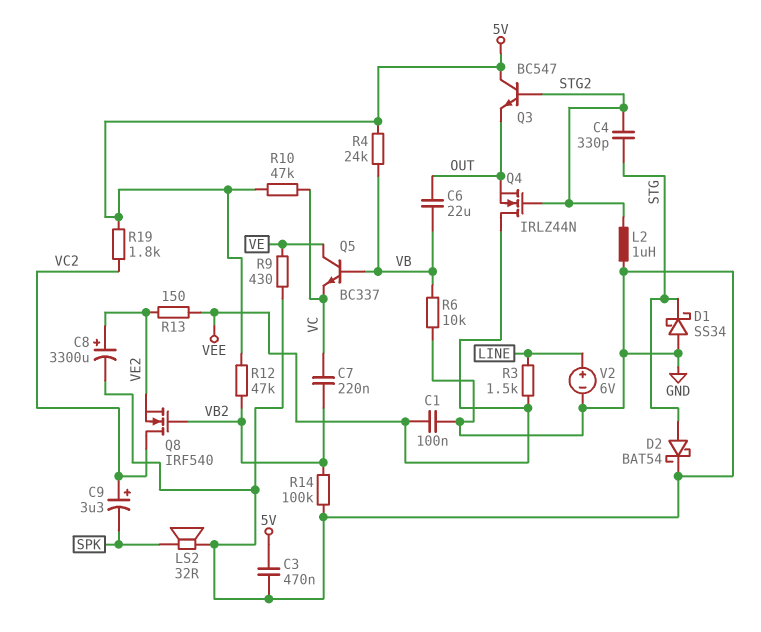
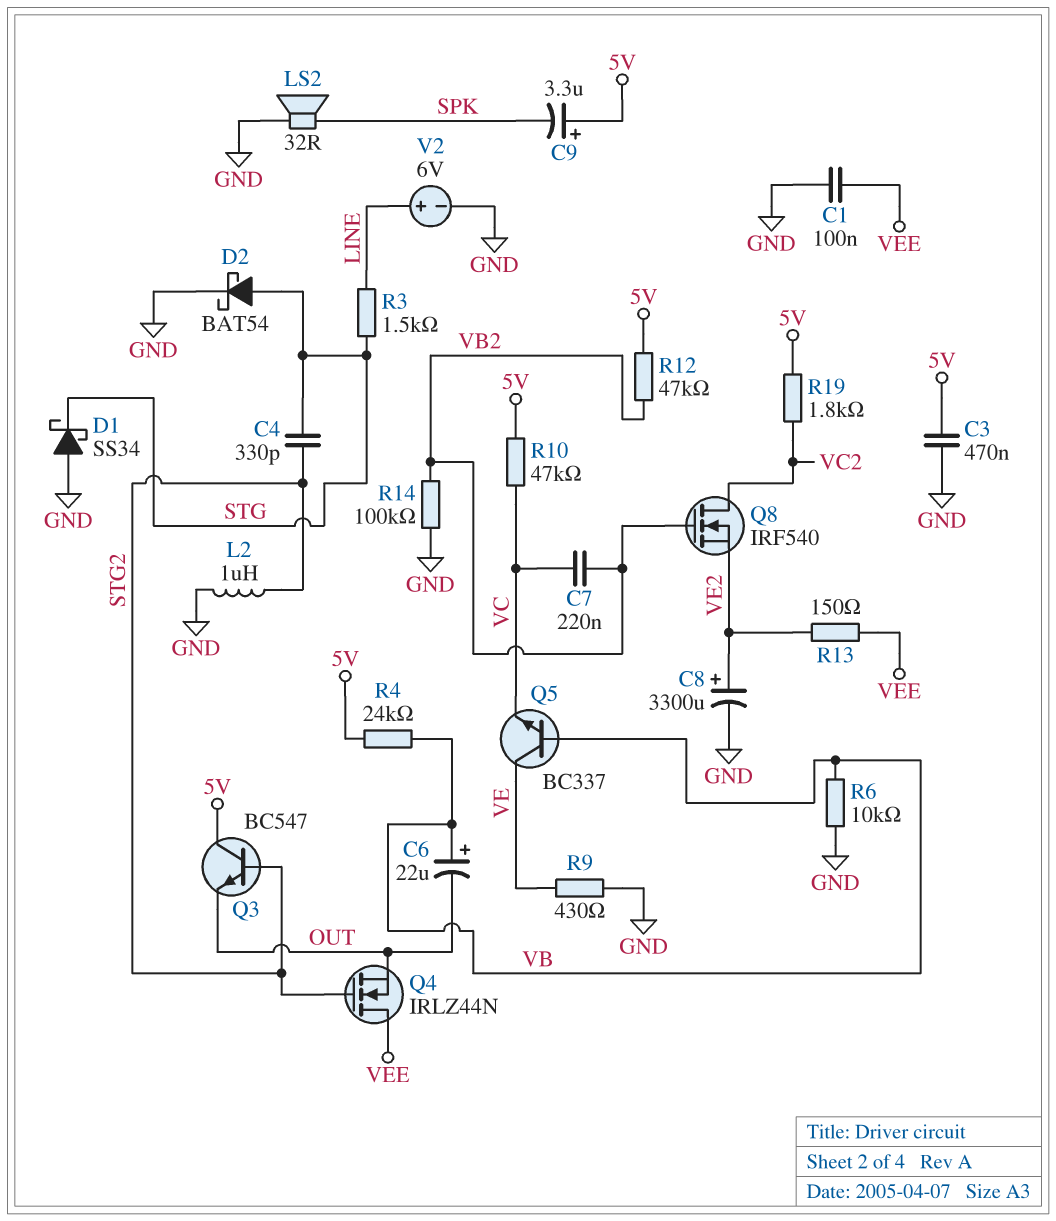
C6: 22uF (OUT, VB) -> 22uF (plus VB, minus OUT)
C9: 3.3uF (plus VC2, minus SPK) -> 3.3uF (plus 5V, minus SPK)
R3: 1.5k (LINE, VEE) -> 1.5k (LINE, STG)

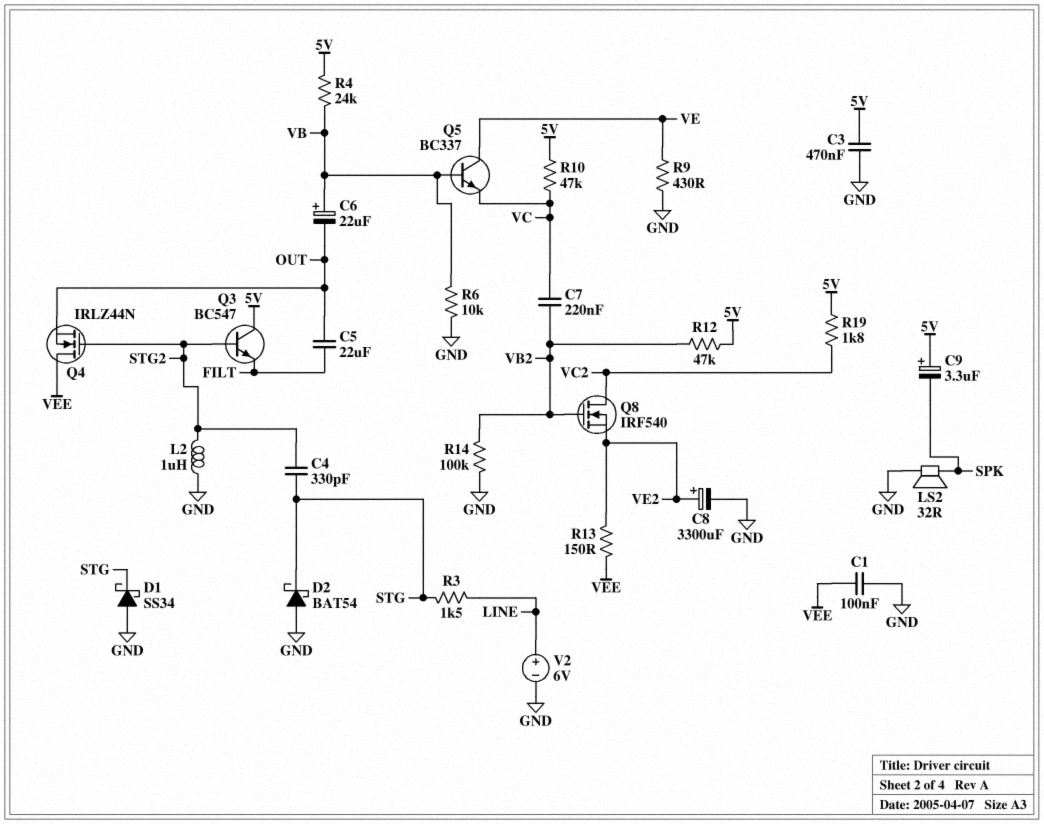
C5: none -> 22uF (FILT, OUT)
D2: schottky BAT54 (A STG, K GND) -> schottky BAT54 (A GND, K STG)
Q3: NPN BC547 (B STG2, C 5V, E OUT) -> NPN BC547 (B STG2, C 5V, E FILT)

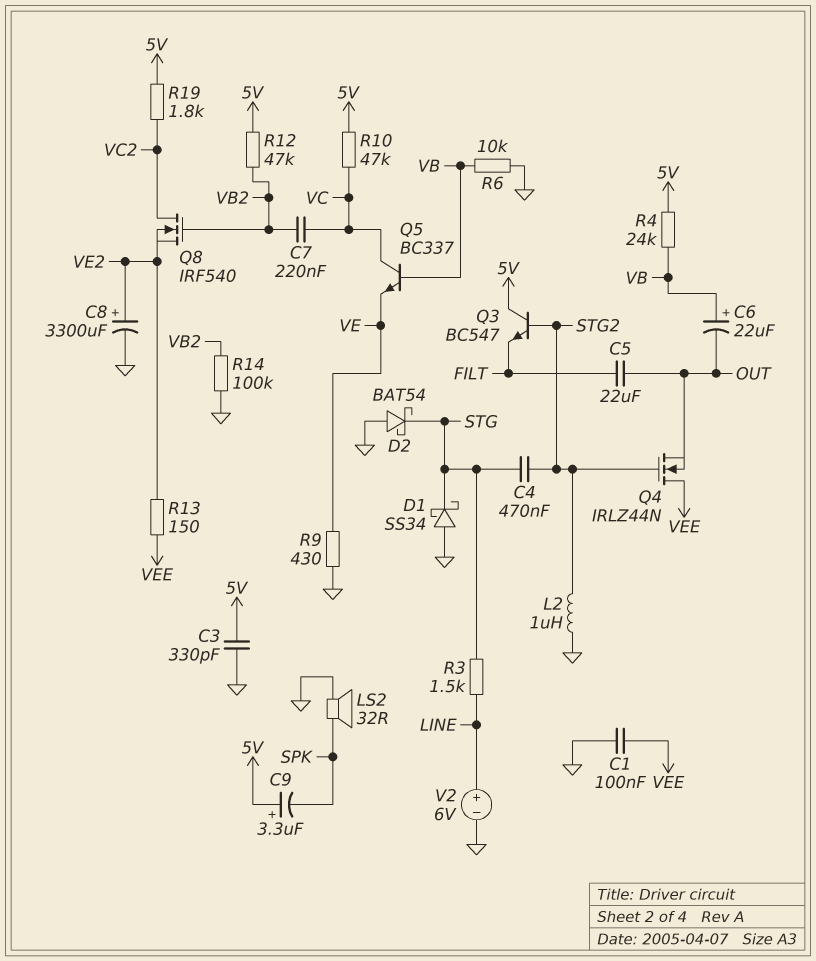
C3: 470nF (5V, GND) -> 330pF (5V, GND)
C4: 330pF (STG, STG2) -> 470nF (STG, STG2)
Q5: NPN BC337 (B VB, C VE, E VC) -> NPN BC337 (B VB, C VC, E VE)

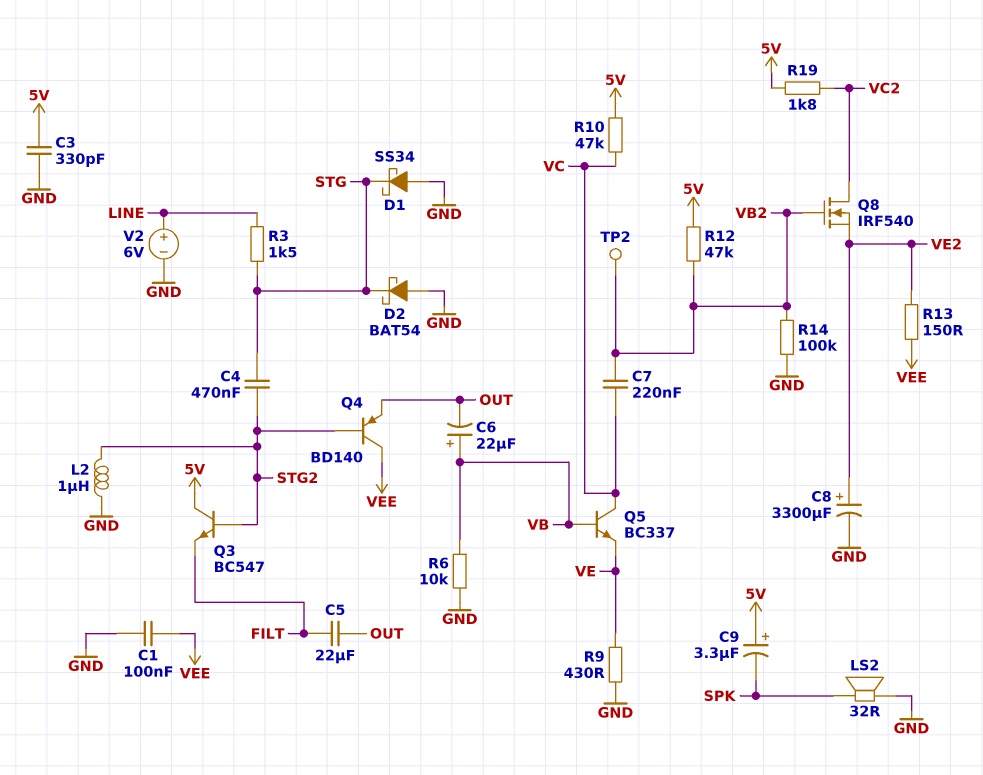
Q4: NMOS IRLZ44N (G STG2, D VEE, S OUT) -> PNP BD140 (B STG2, C VEE, E OUT)
R4: 24k (5V, VB) -> none
TP2: none -> test point (VB2)

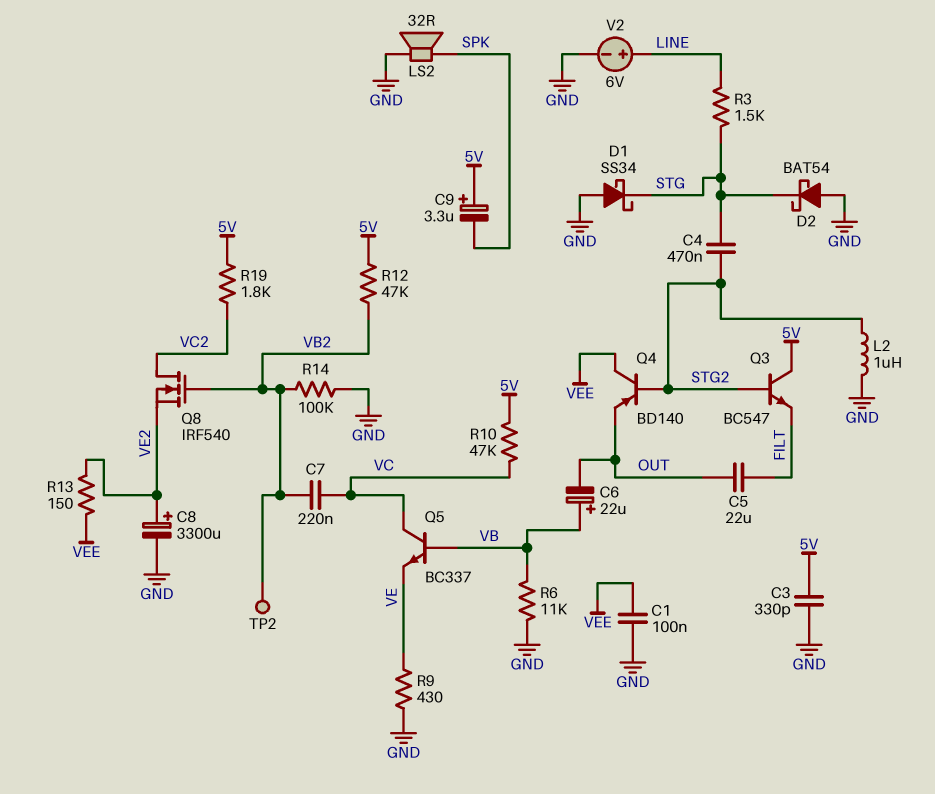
R6: 10k (GND, VB) -> 11k (GND, VB)

